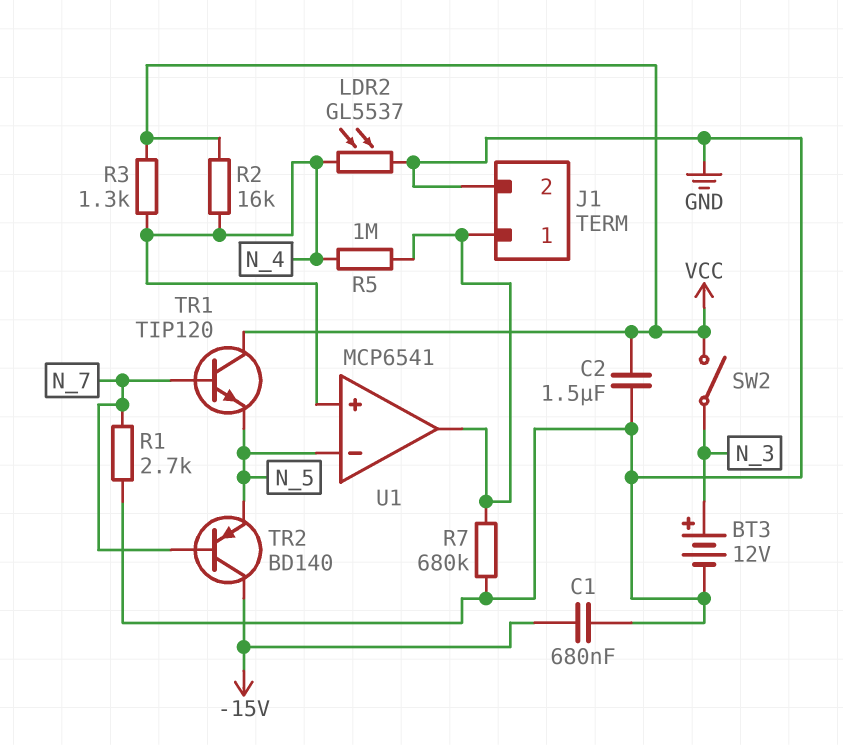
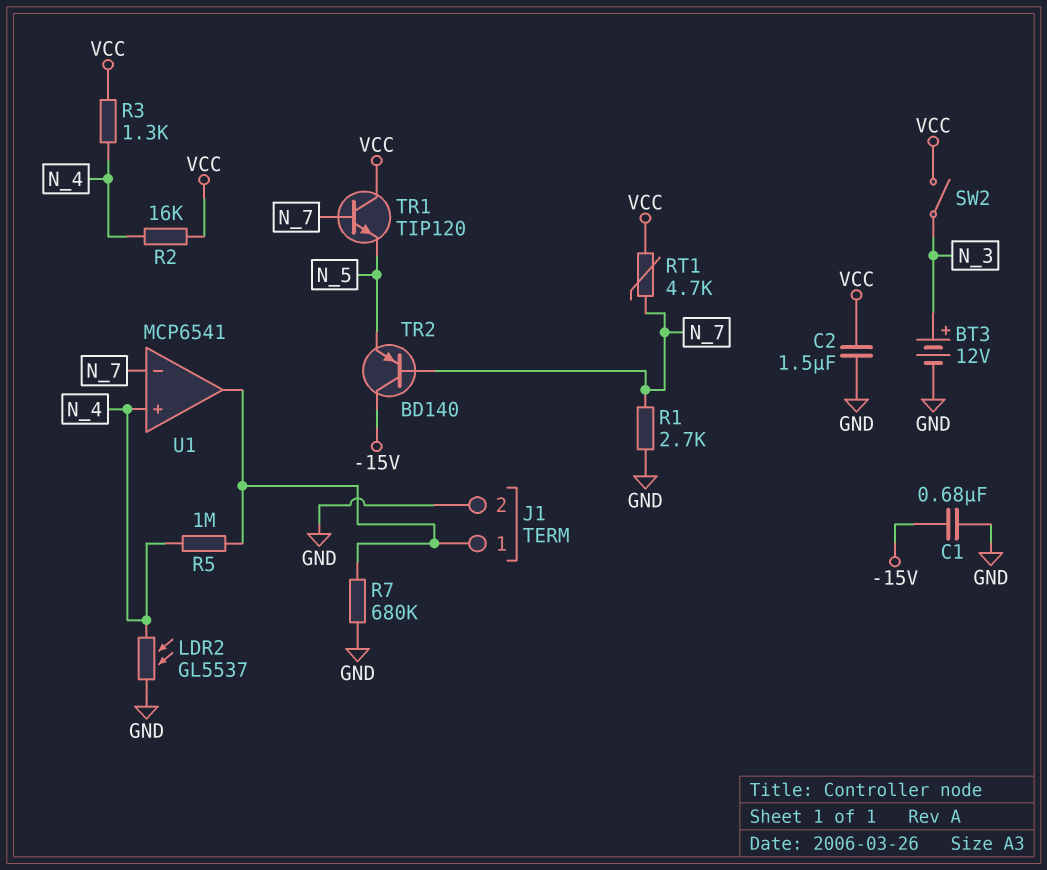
RT1: none -> 4.7k (N_7, VCC)
U1 pin in-: N_5 -> N_7

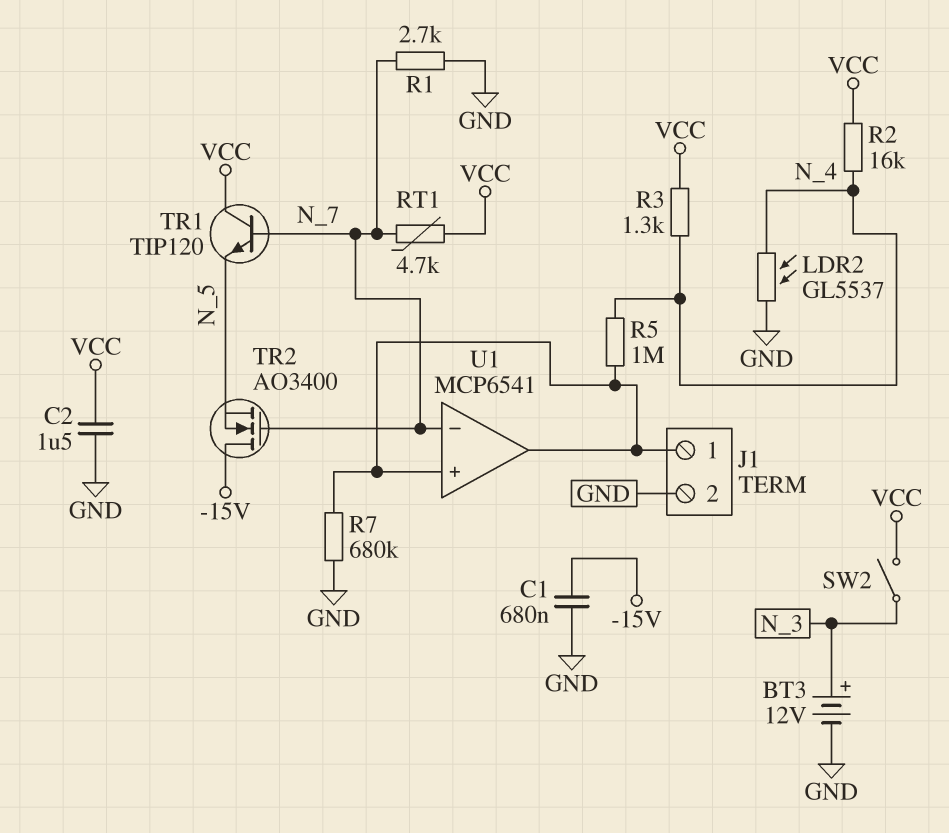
TR2: PNP BD140 (B N_7, C -15V, E N_5) -> NMOS AO3400 (G N_7, D -15V, S N_5)
U1 pin in+: N_4 -> J1/1

